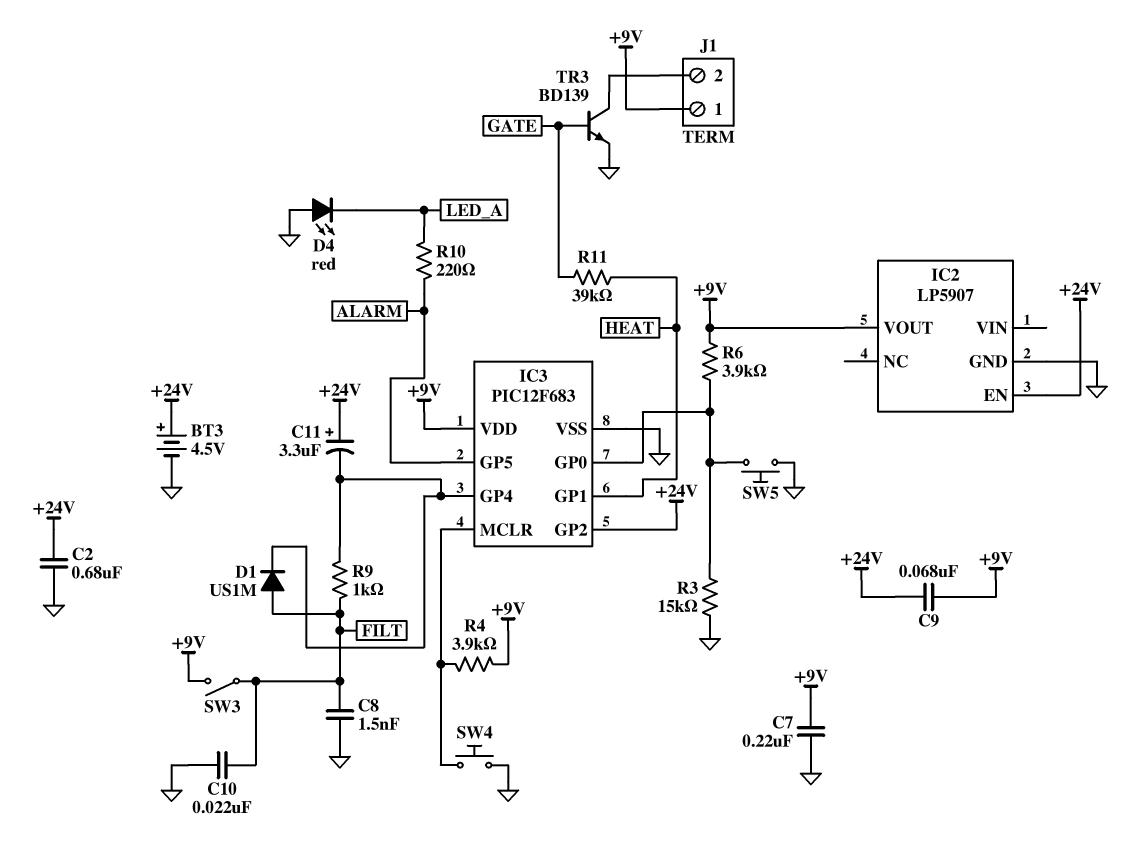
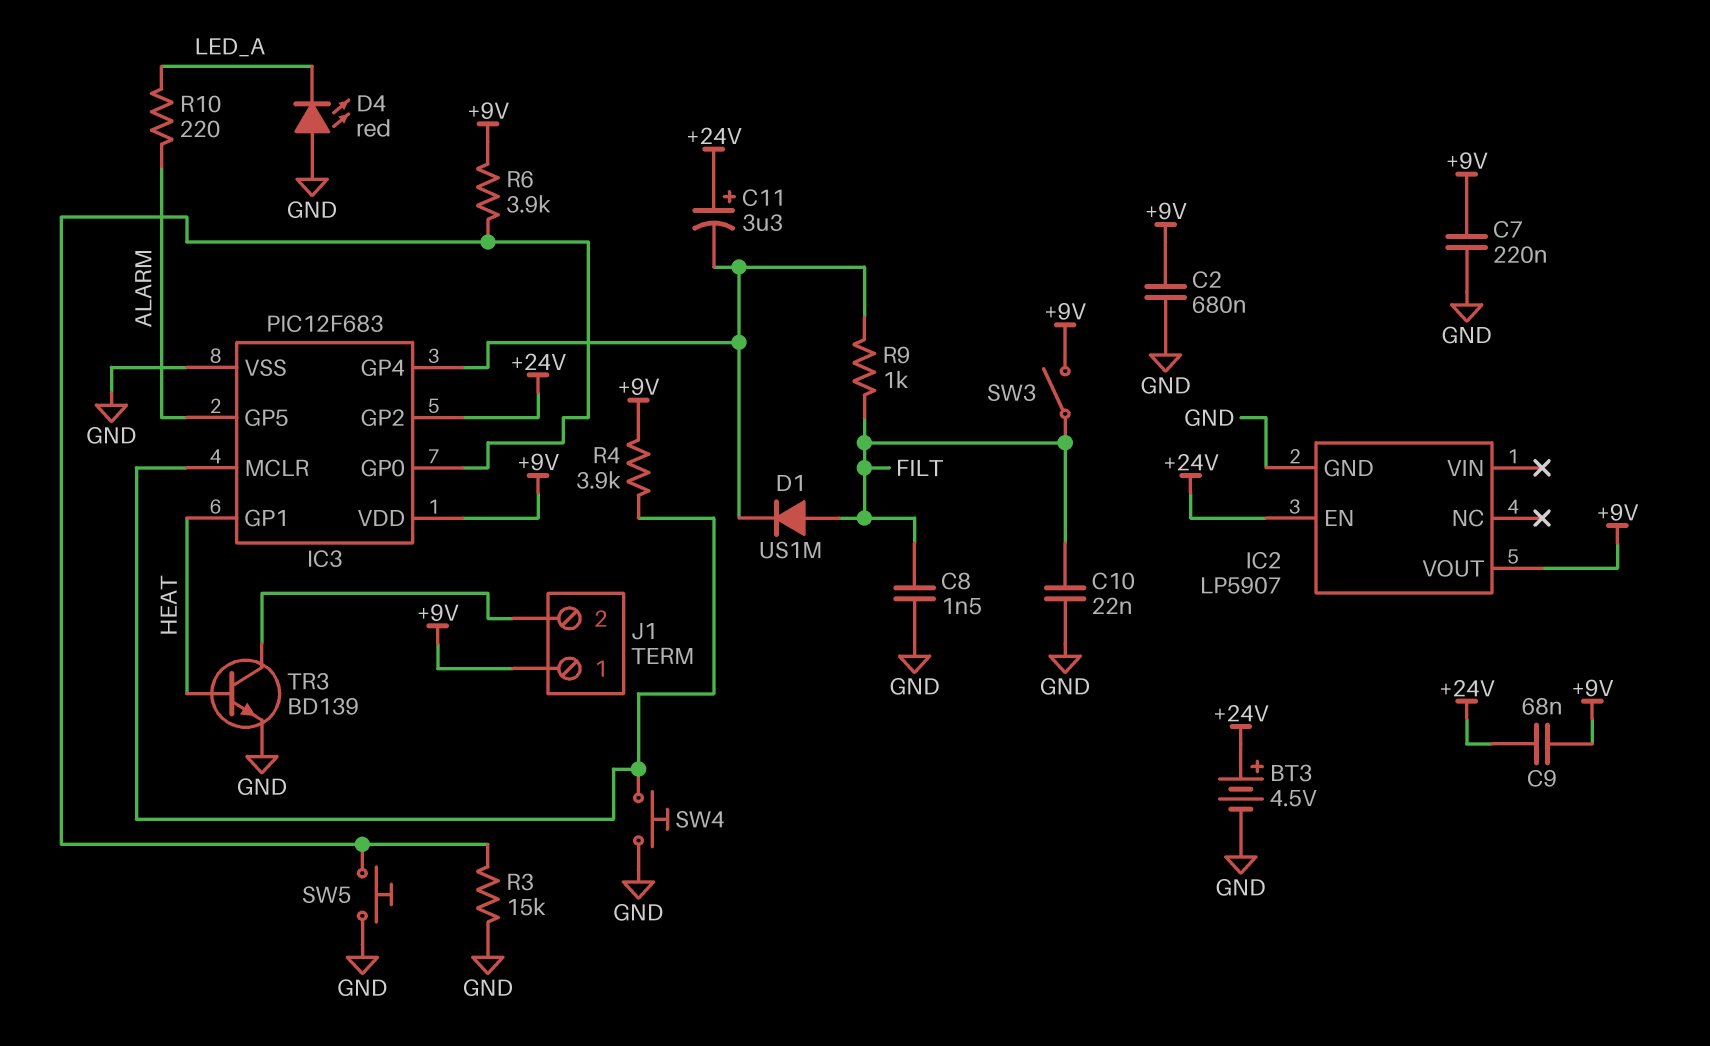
C2: 680nF (+24V, GND) -> 680nF (+9V, GND)
R11: 39k (GATE, HEAT) -> none
TR3: NPN BD139 (B GATE, C J1/2, E GND) -> NPN BD139 (B HEAT, C J1/2, E GND)

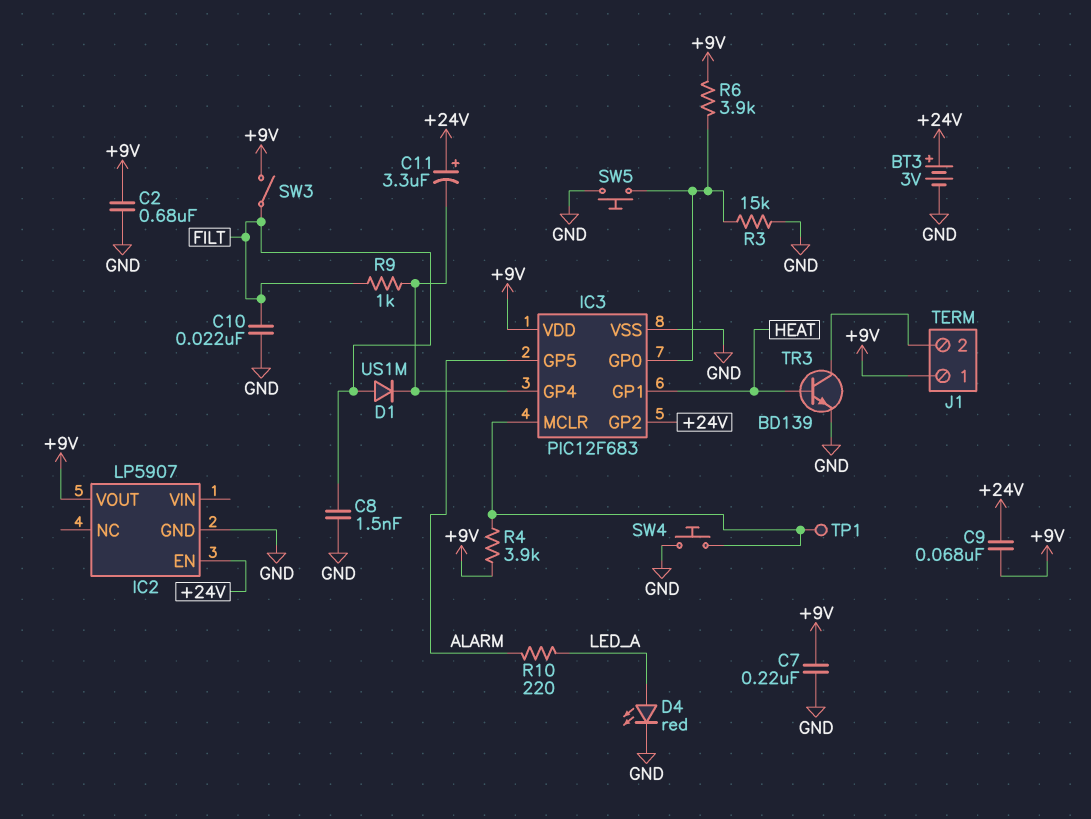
BT3: 4.5V (plus +24V, minus GND) -> 3V (plus +24V, minus GND)
D4: LED red (A GND, K LED_A) -> LED red (A LED_A, K GND)
TP1: none -> test point (IC3/MCLR)

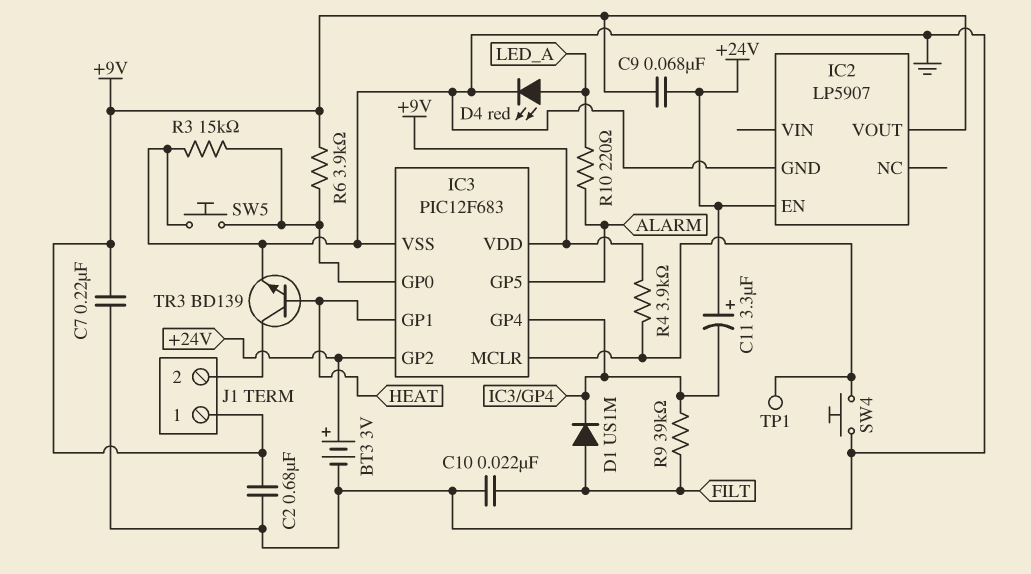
C8: 1.5nF (FILT, GND) -> none
R9: 1k (FILT, IC3/GP4) -> 39k (FILT, IC3/GP4)
SW3: switch (+9V, FILT) -> none

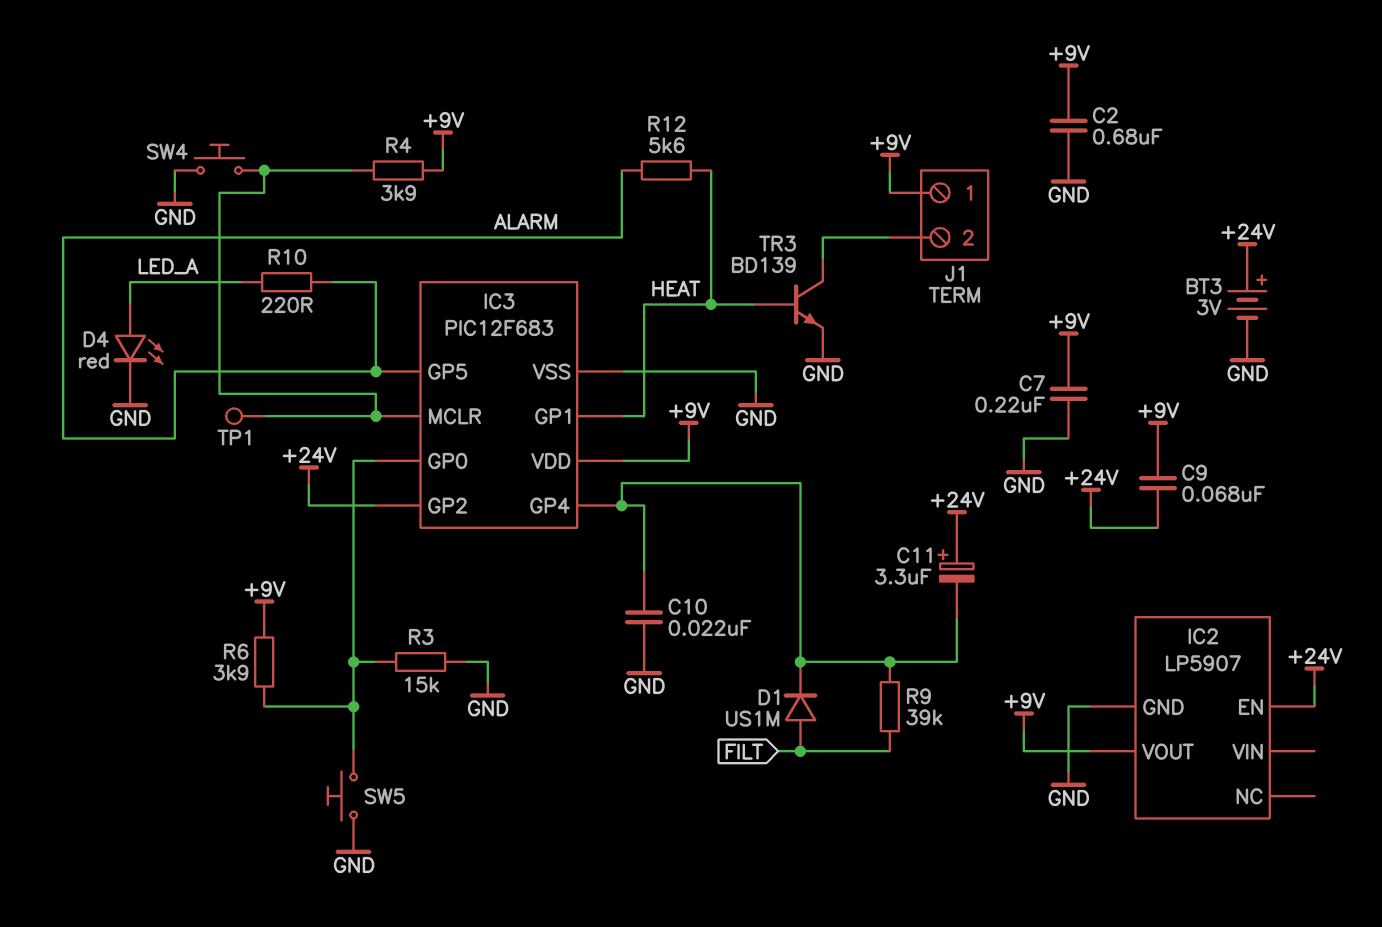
C10: 22nF (FILT, GND) -> 22nF (GND, IC3/GP4)
R12: none -> 5.6k (ALARM, HEAT)

